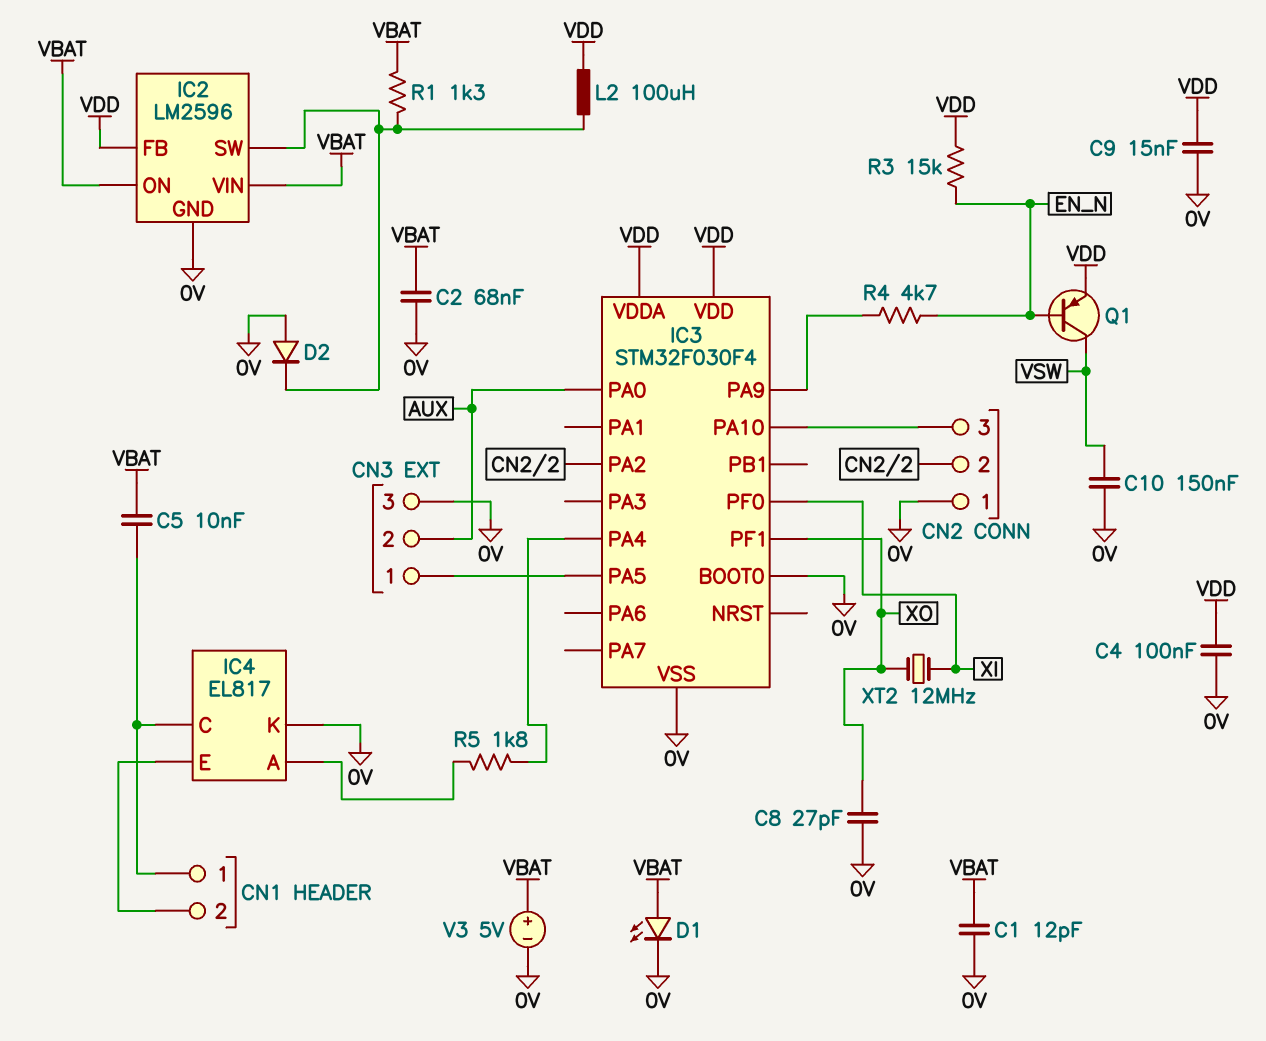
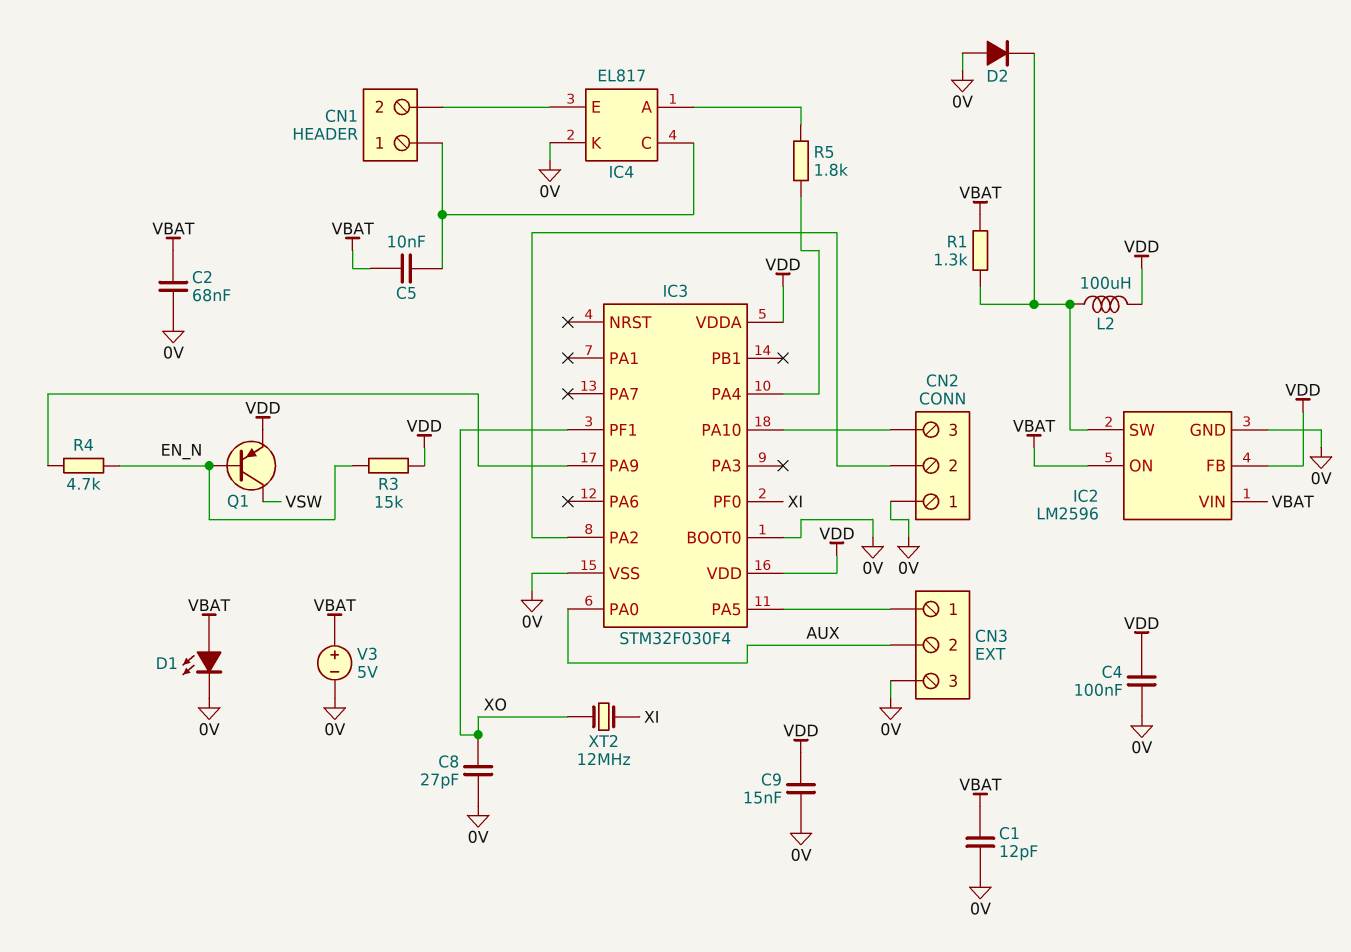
C10: 150nF (0V, VSW) -> none

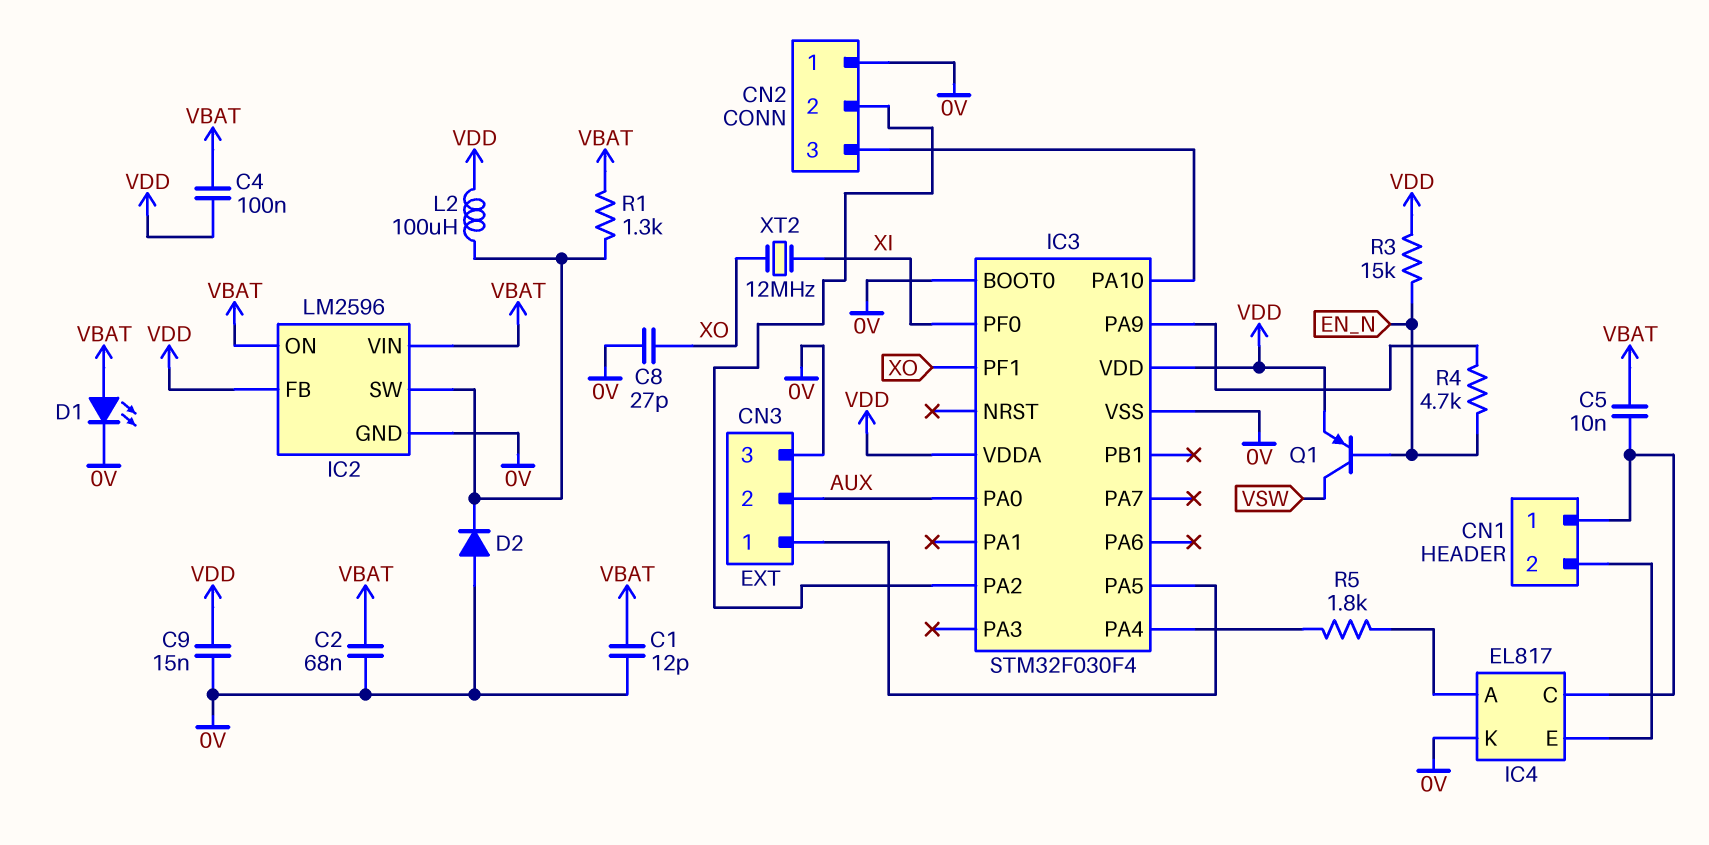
C4: 100nF (0V, VDD) -> 100nF (VBAT, VDD)
V3: 5V (plus VBAT, minus 0V) -> none

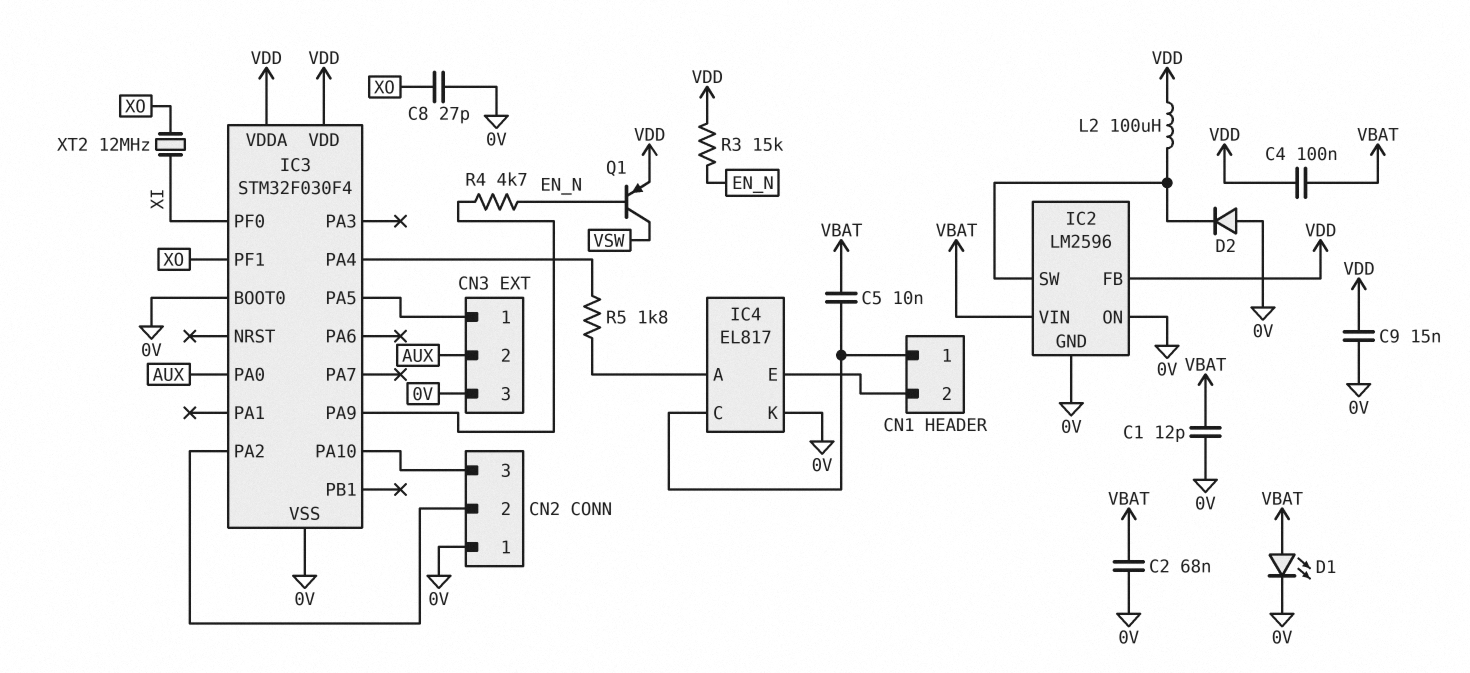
IC2 pin ON: VBAT -> 0V
R1: 1.3k (IC2/SW, VBAT) -> none

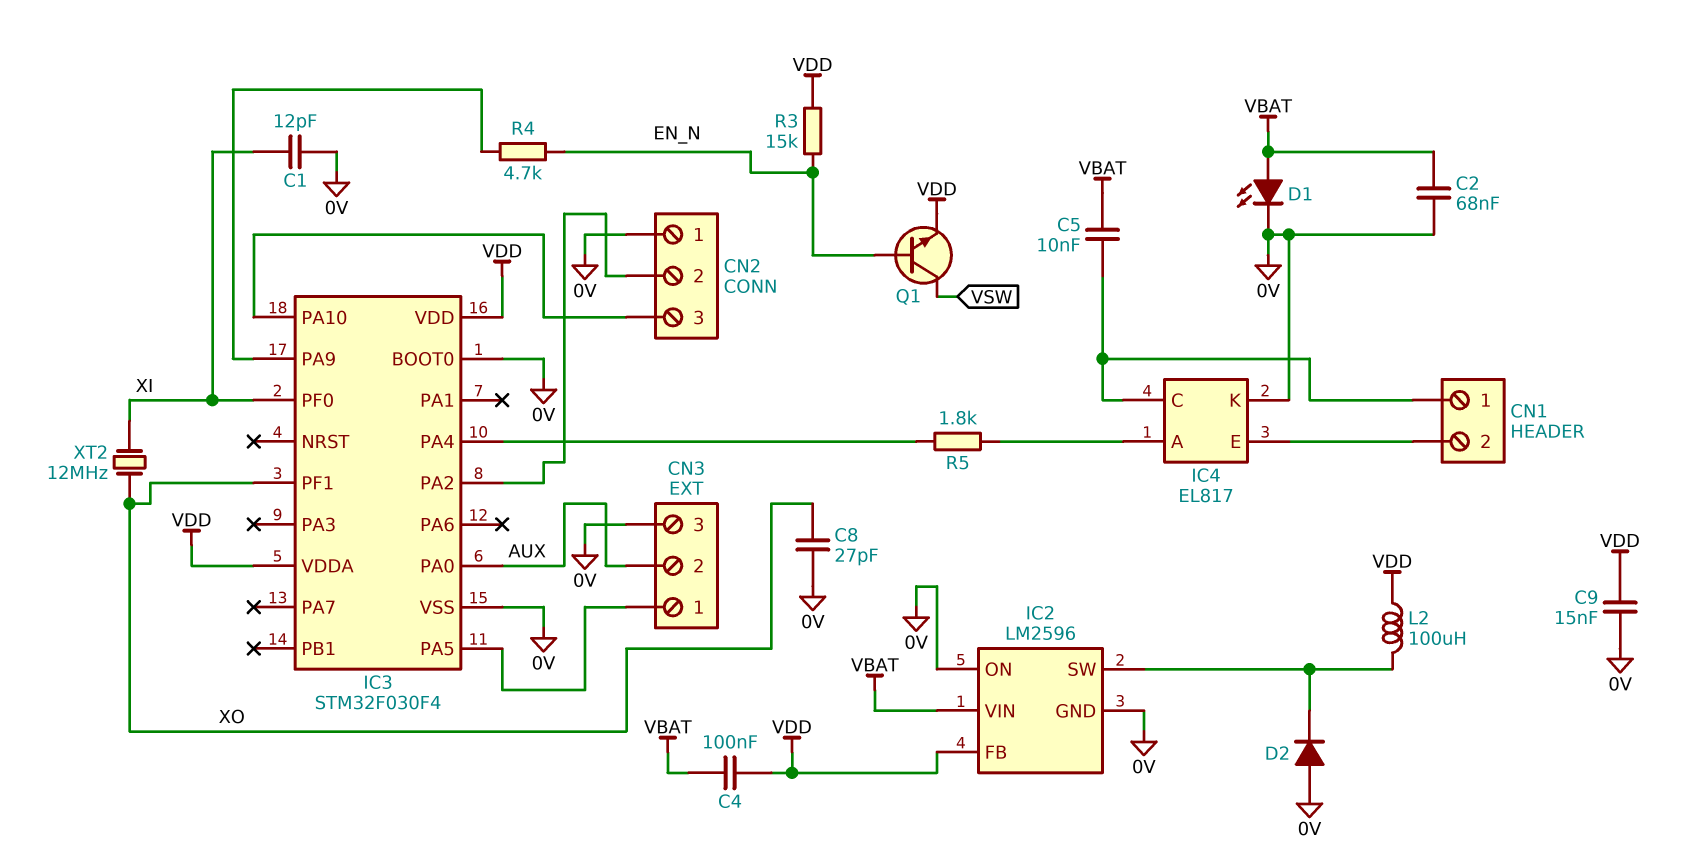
C1: 12pF (0V, VBAT) -> 12pF (0V, XI)
Q1: PNP (B EN_N, C VSW, E VDD) -> NPN (B EN_N, C VSW, E VDD)

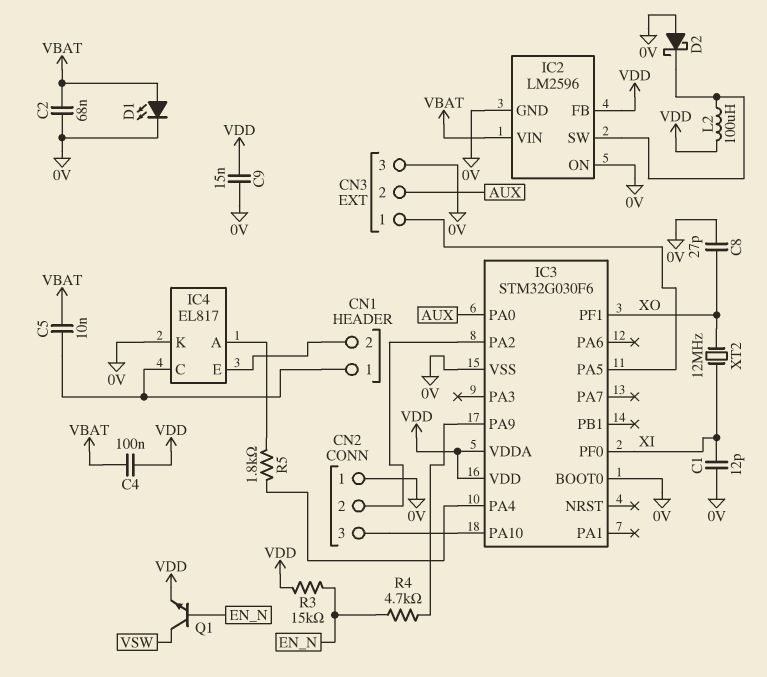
D2: diode (A 0V, K IC2/SW) -> schottky (A 0V, K IC2/SW)
IC3: STM32F030F4 -> STM32G030F6

